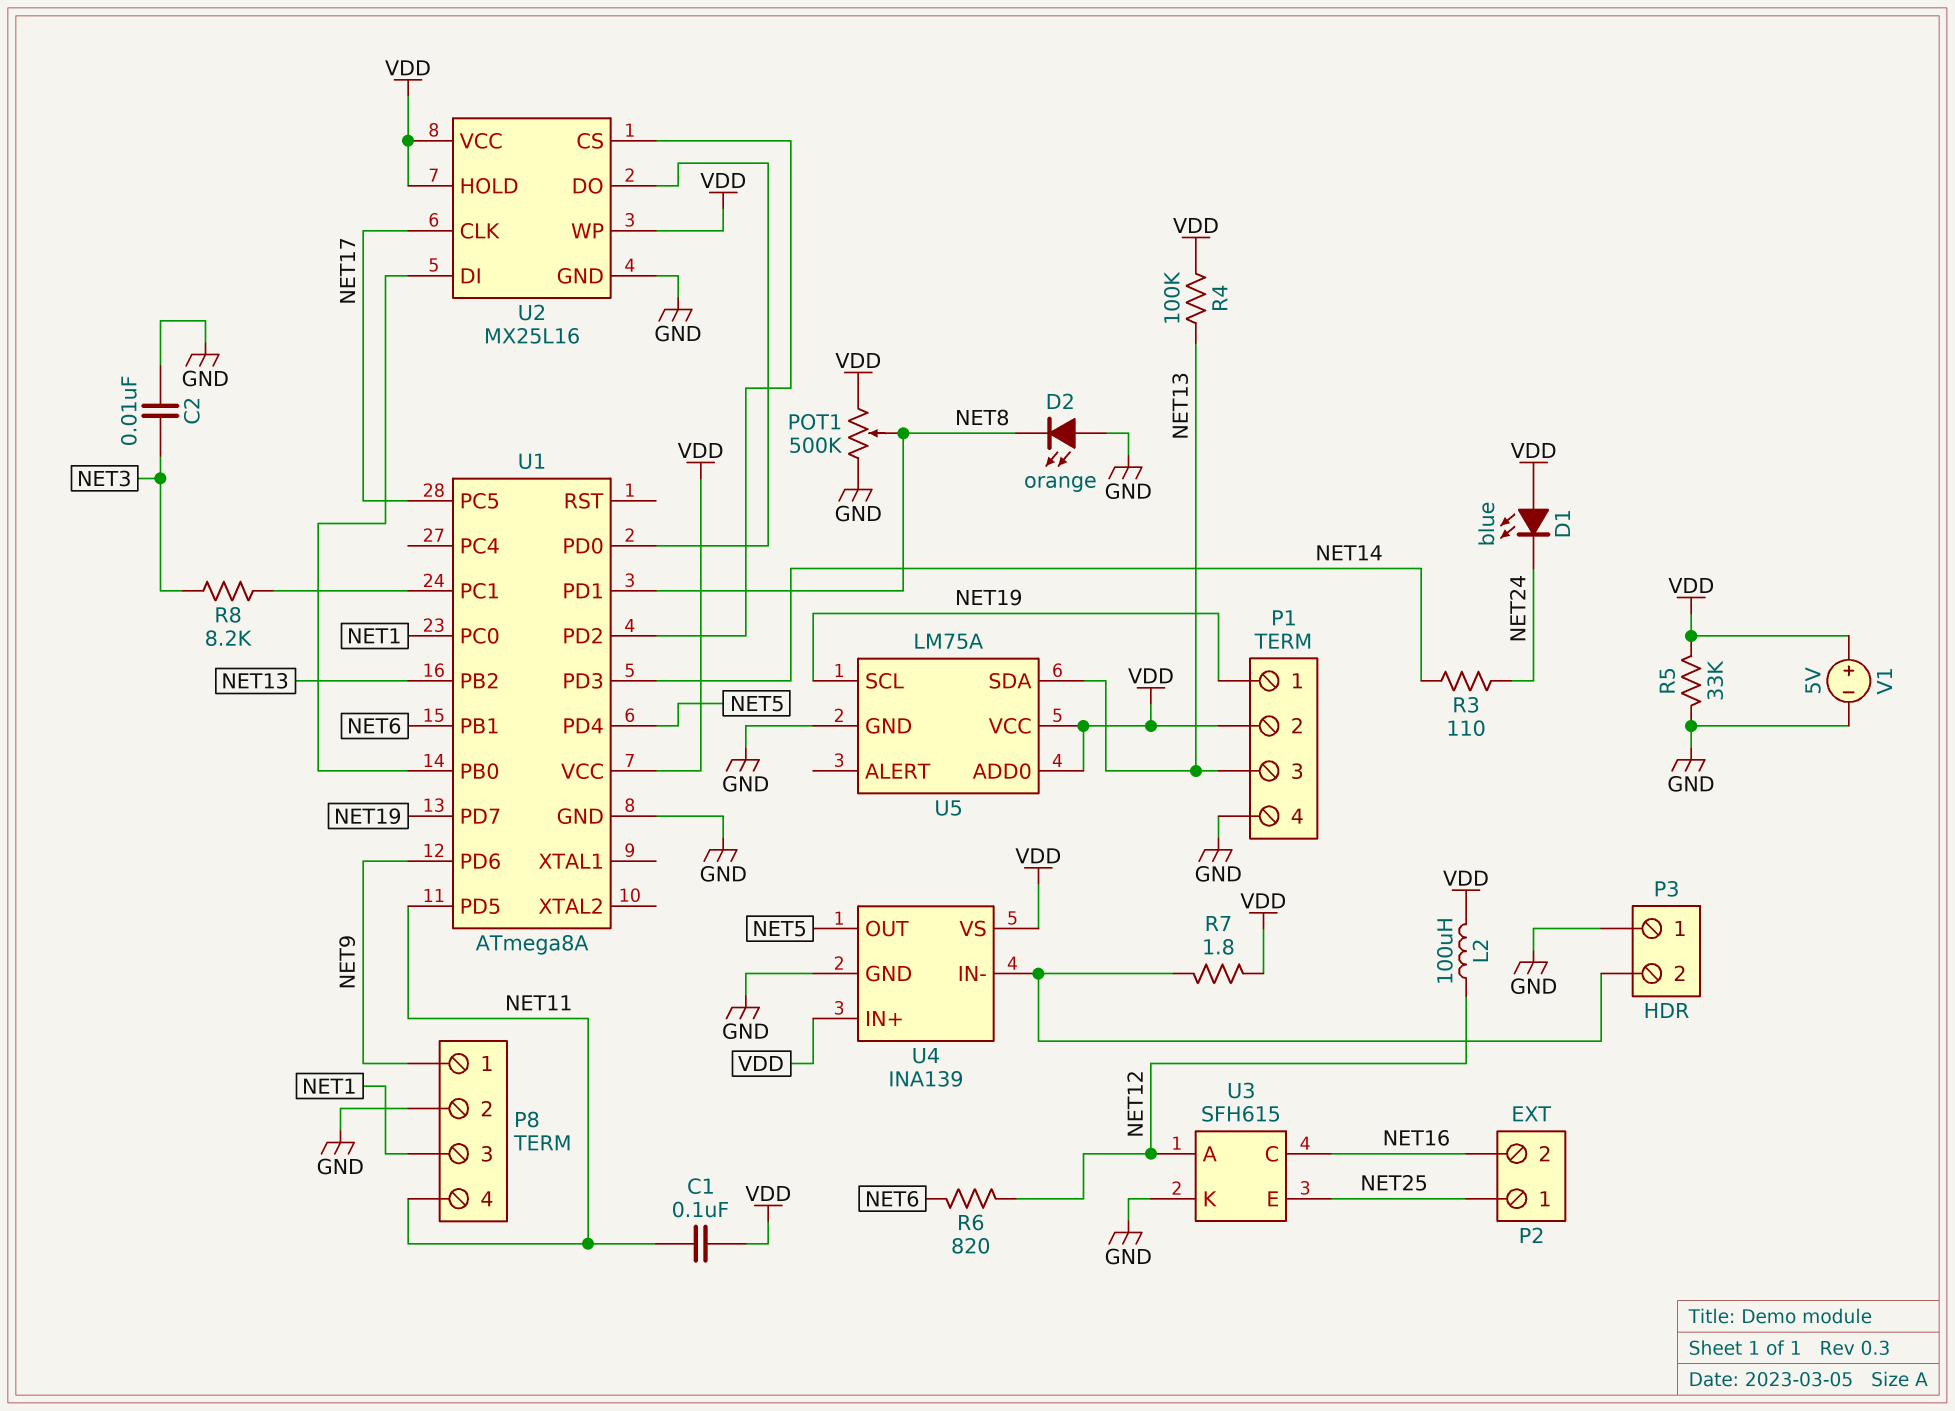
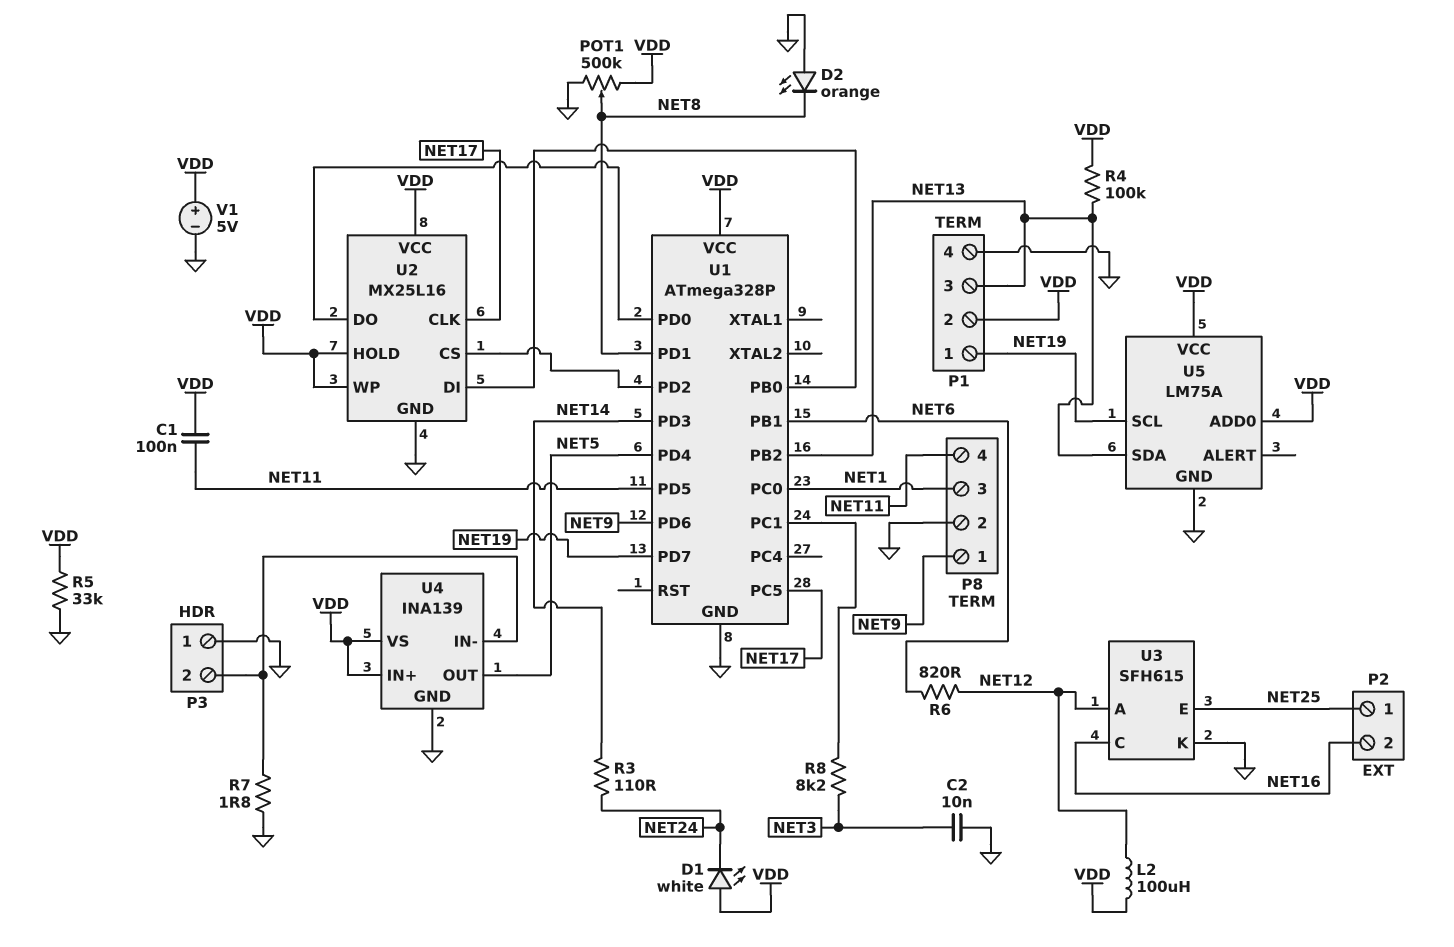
D1: LED blue (A VDD, K NET24) -> LED white (A VDD, K NET24)
R7: 1.8 (P3/2, VDD) -> 1.8 (GND, P3/2)
U1: ATmega8A -> ATmega328P

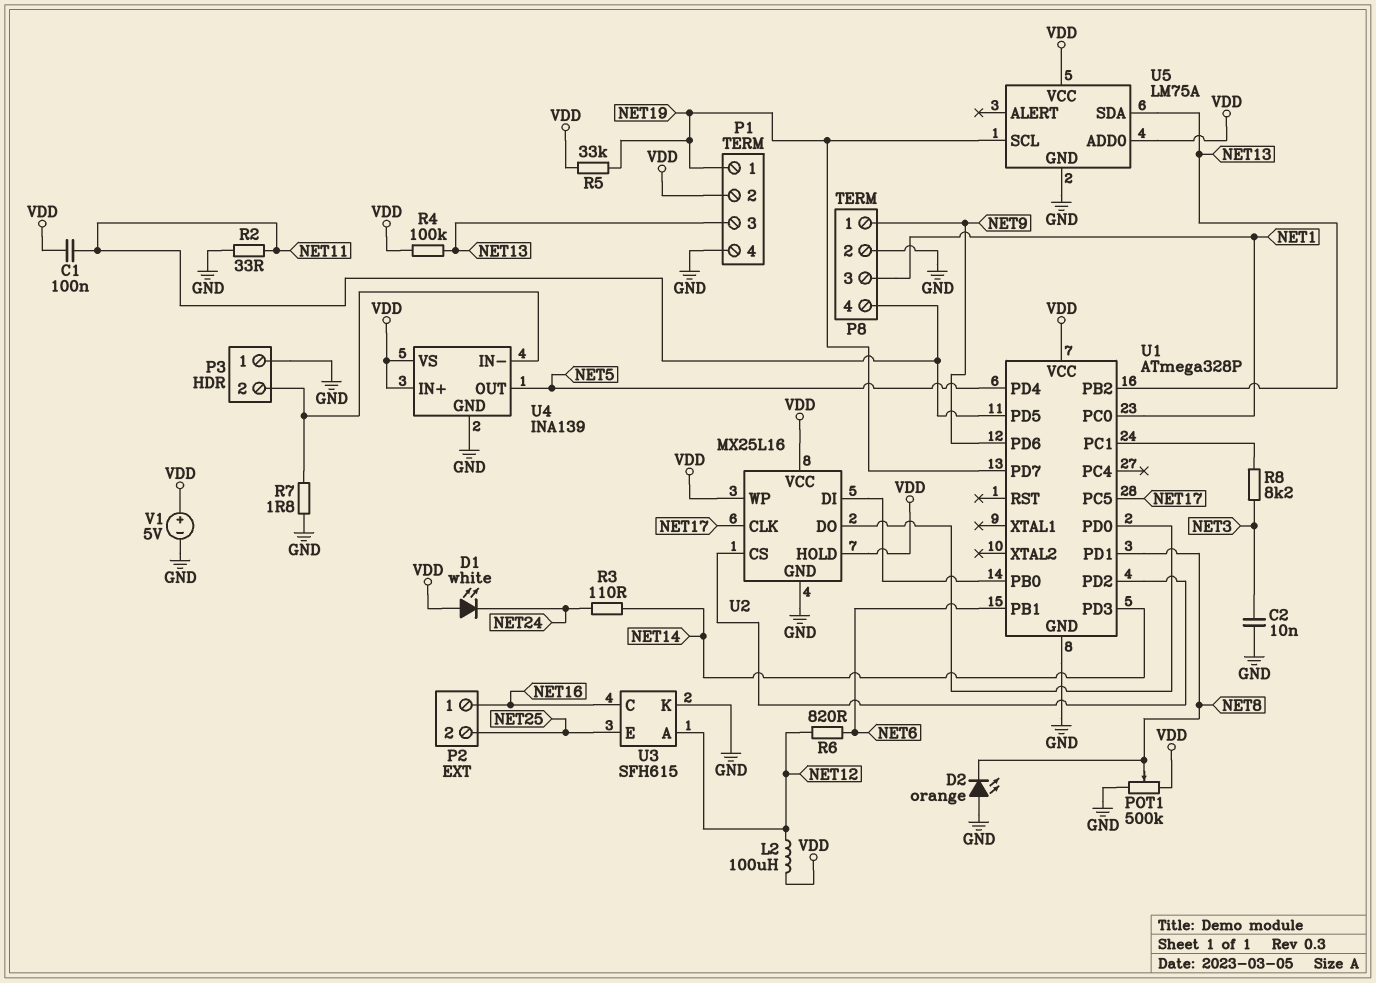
P2 pin 1: NET25 -> NET16
P2 pin 2: NET16 -> NET25
R2: none -> 33 (GND, NET11)
R5: 33k (GND, VDD) -> 33k (NET19, VDD)

